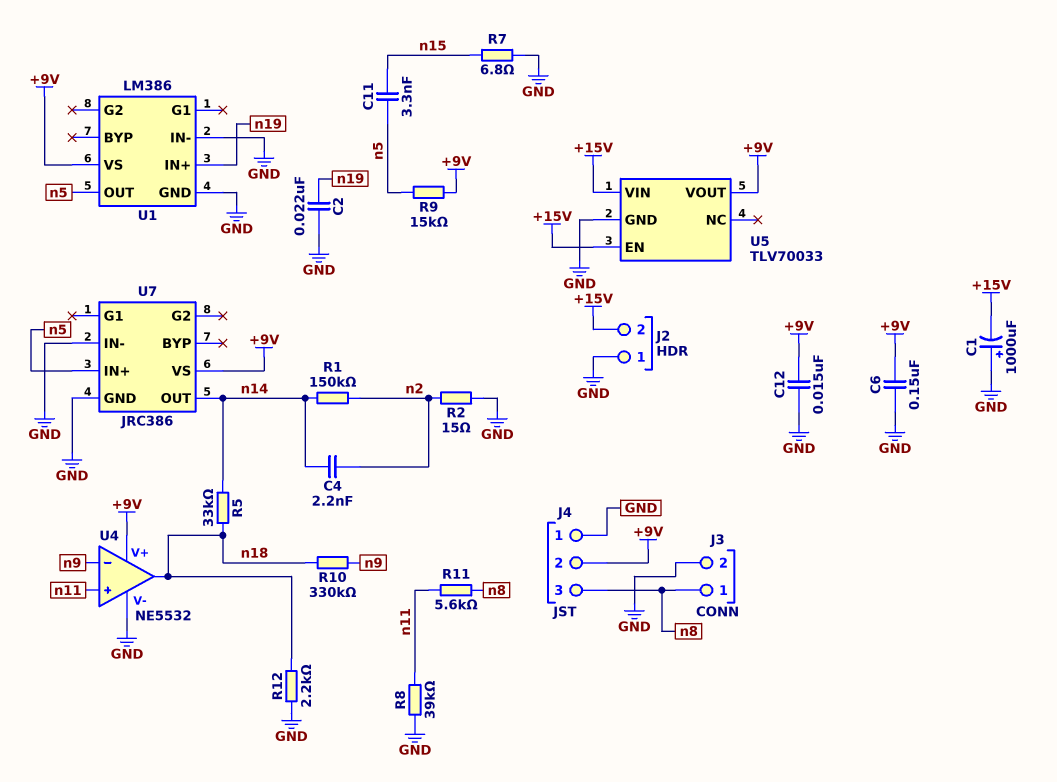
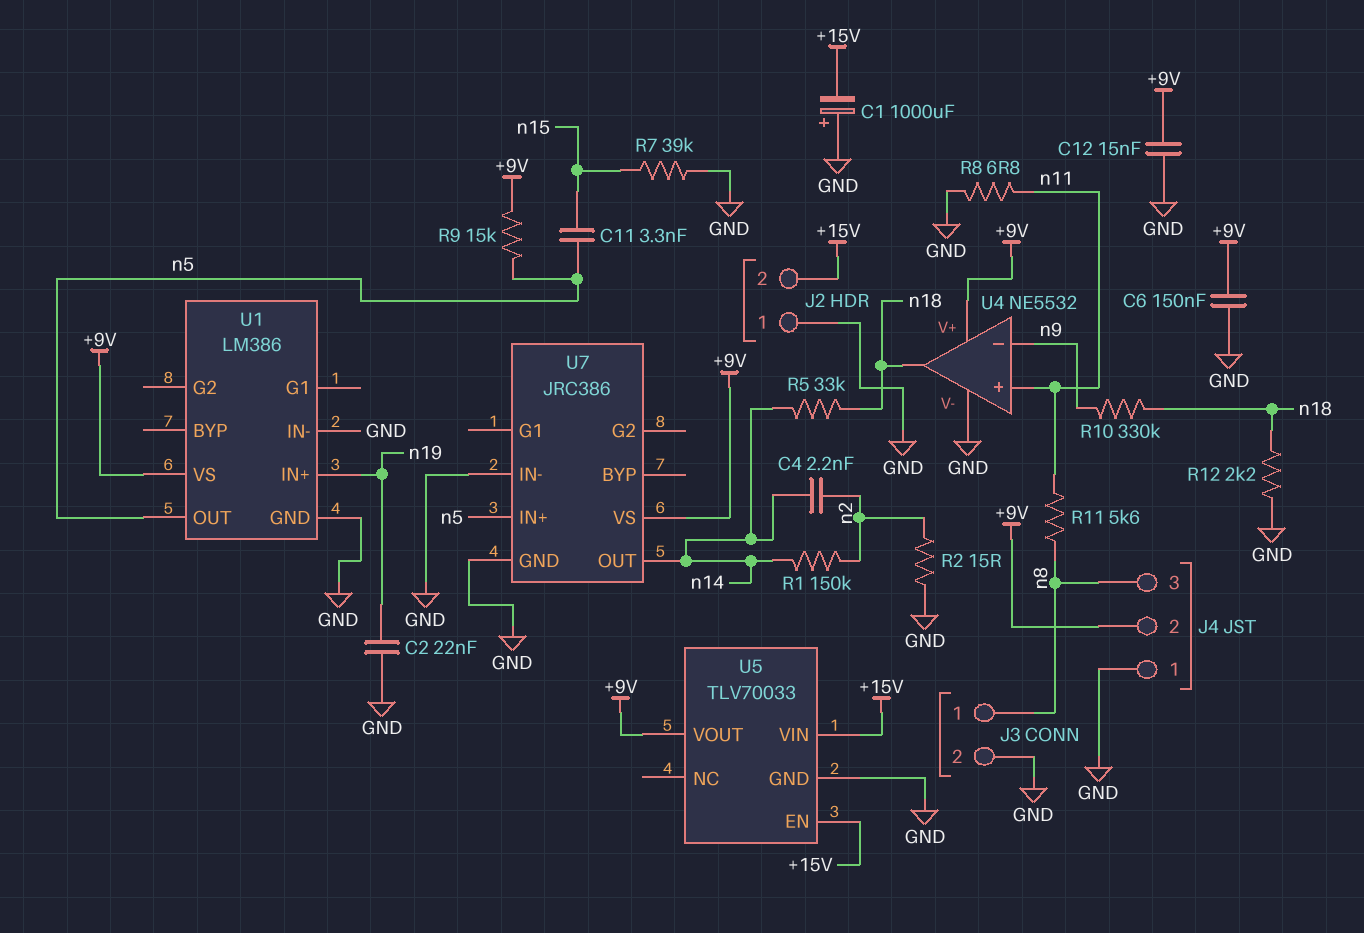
R7: 6.8 (GND, n15) -> 39k (GND, n15)
R8: 39k (GND, n11) -> 6.8 (GND, n11)

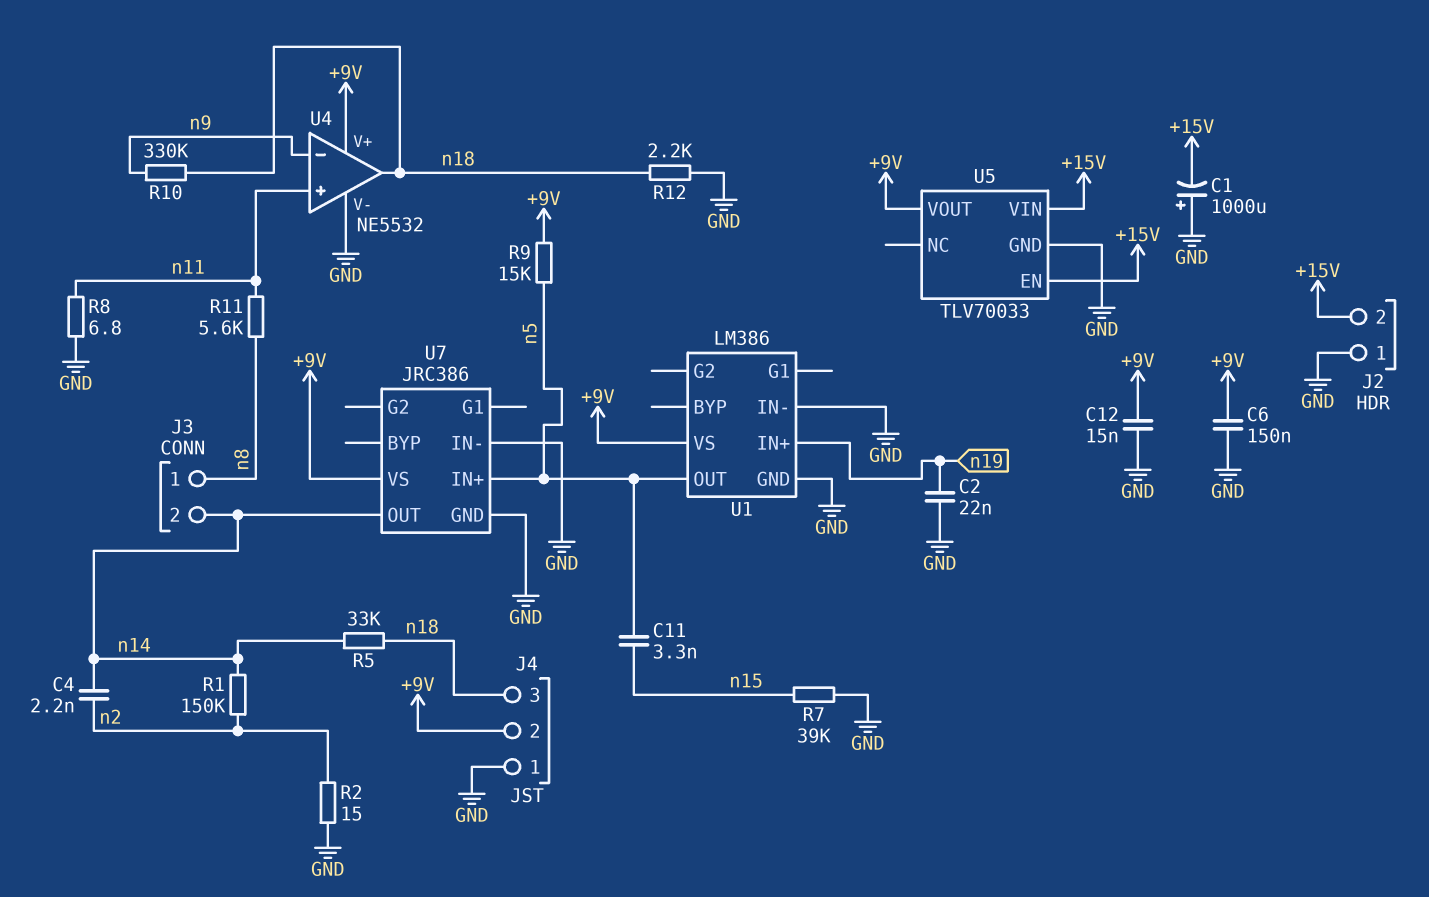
J3 pin 2: GND -> n14
J4 pin 3: n8 -> n18

